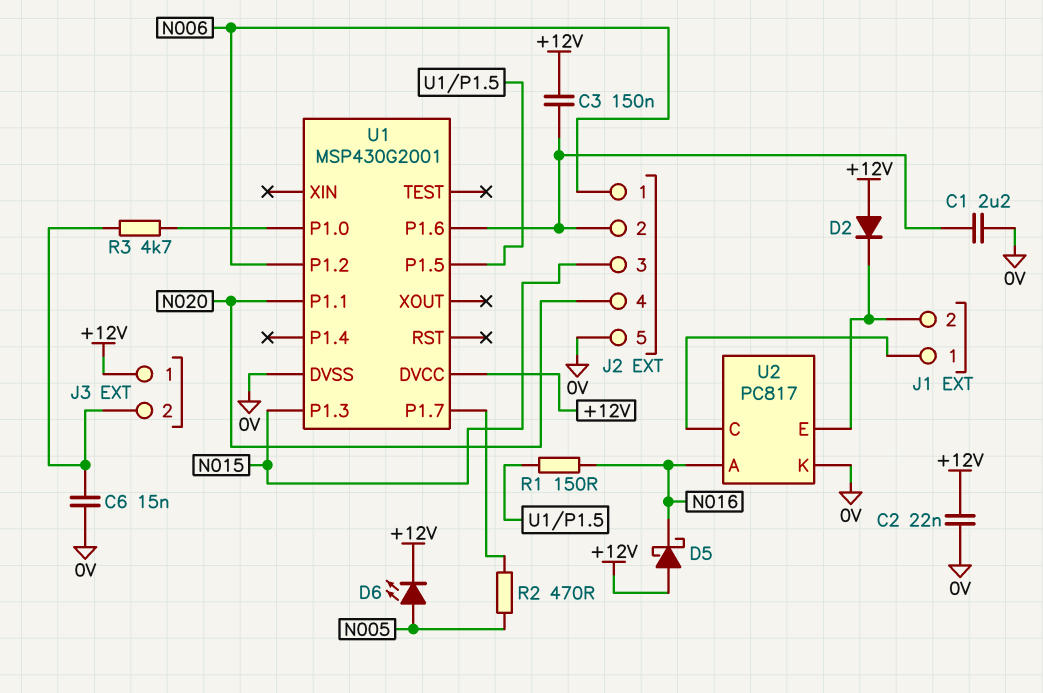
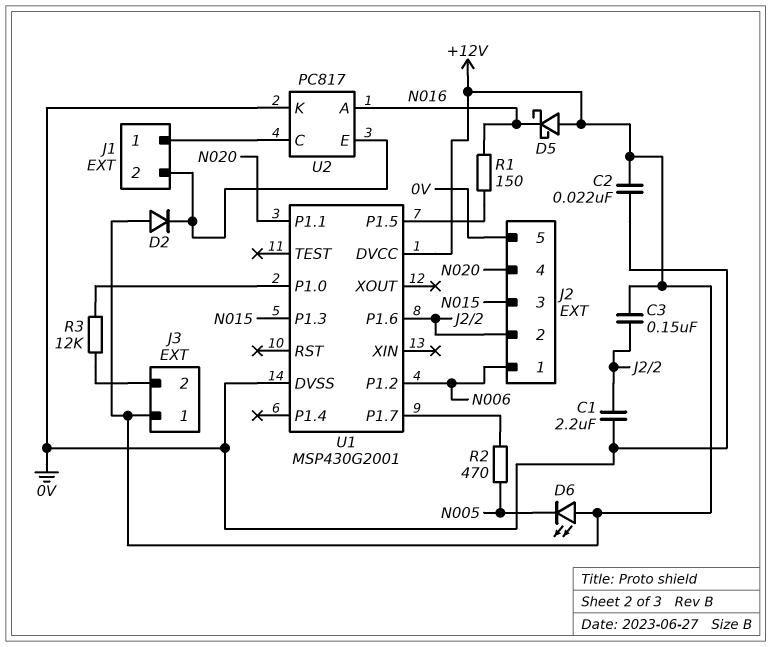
C6: 15nF (0V, J3/2) -> none
D6: LED (A N005, K +12V) -> LED (A +12V, K N005)
R3: 4.7k (J3/2, U1/P1.0) -> 12k (J3/2, U1/P1.0)

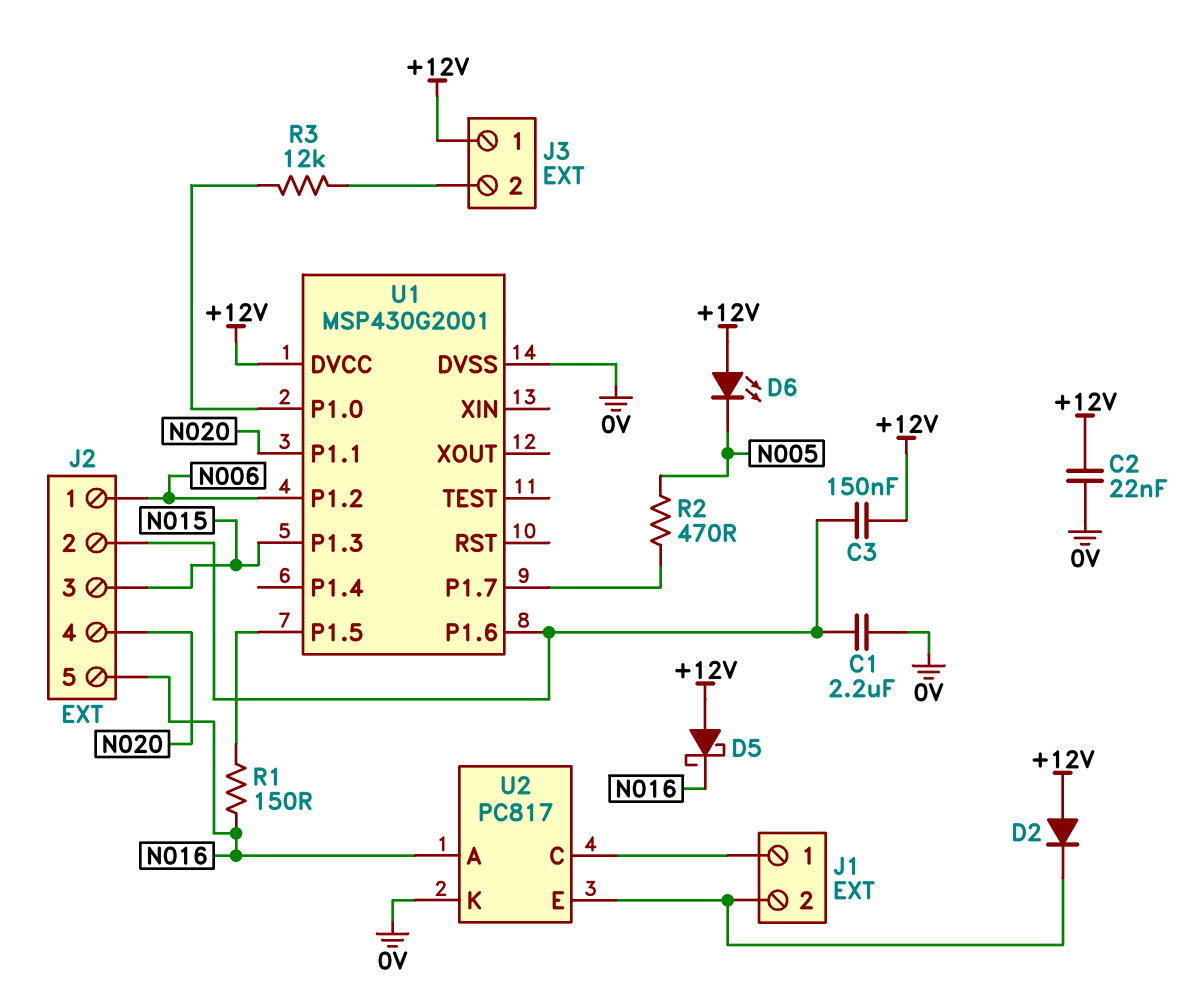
J2 pin 5: 0V -> N016

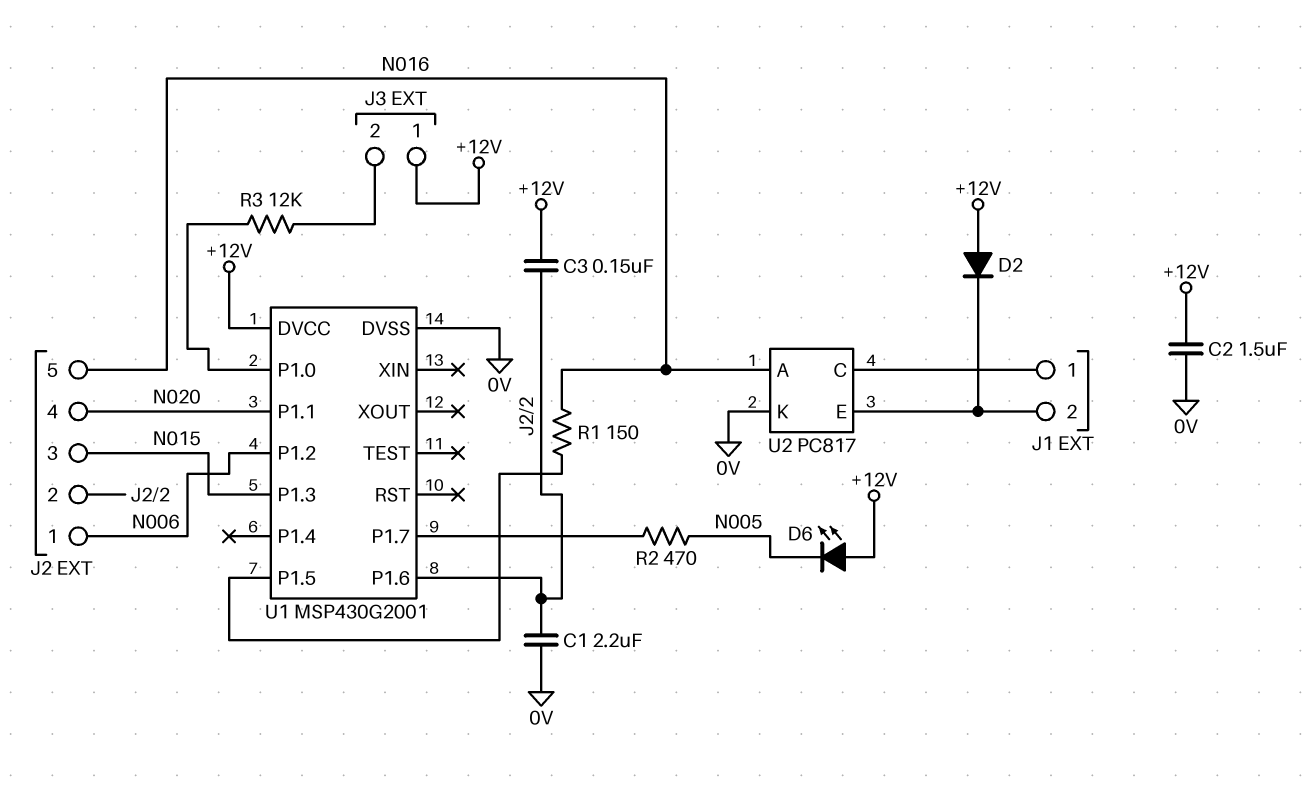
C2: 22nF (+12V, 0V) -> 1.5uF (+12V, 0V)
D5: schottky (A +12V, K N016) -> none

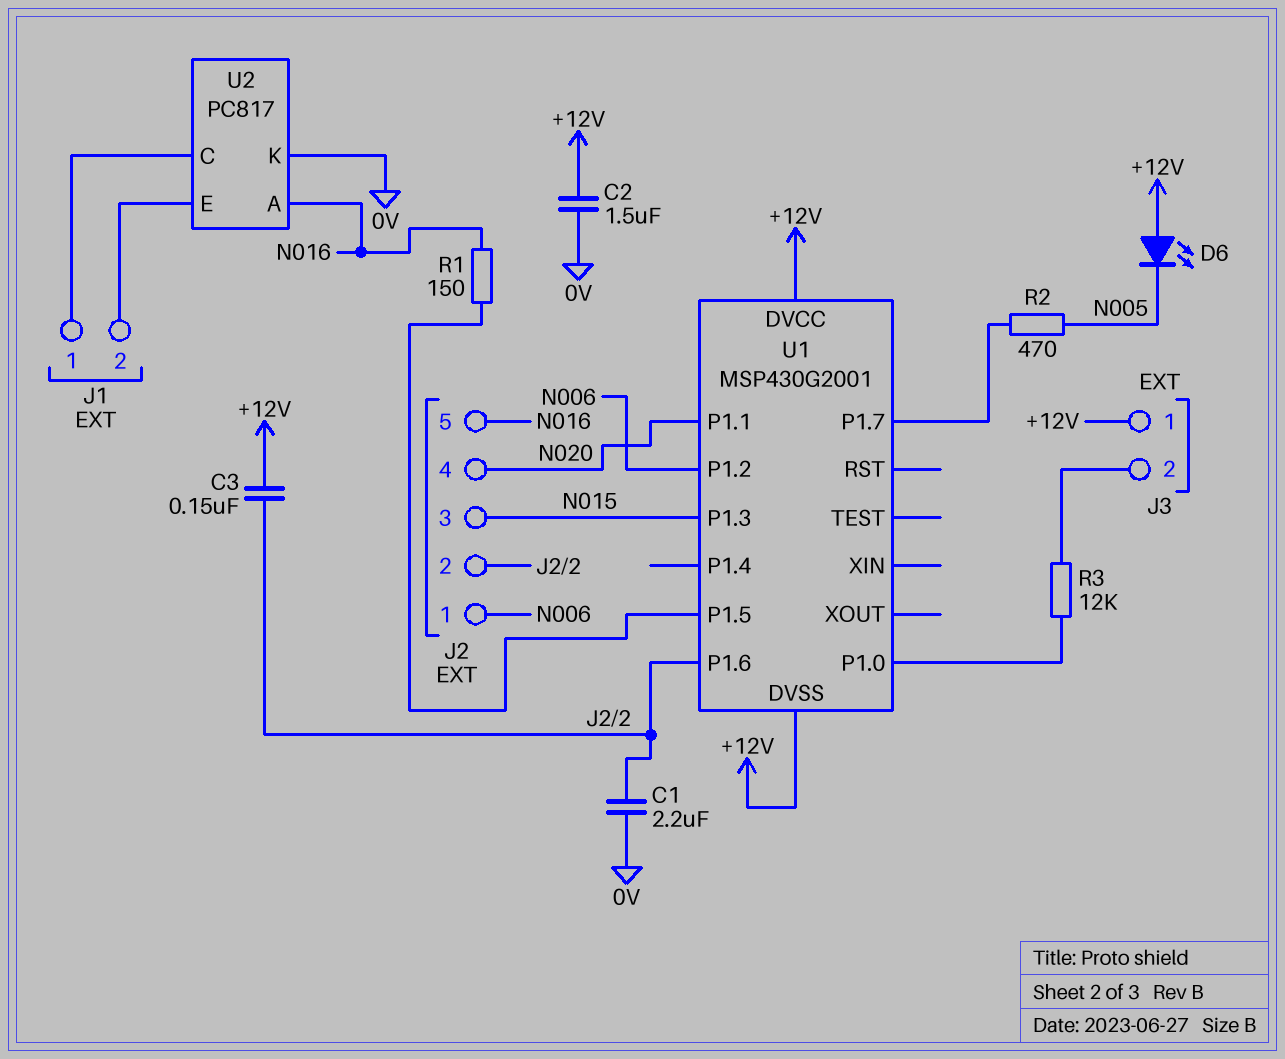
D2: diode (A +12V, K J1/2) -> none
U1 pin DVSS: 0V -> +12V

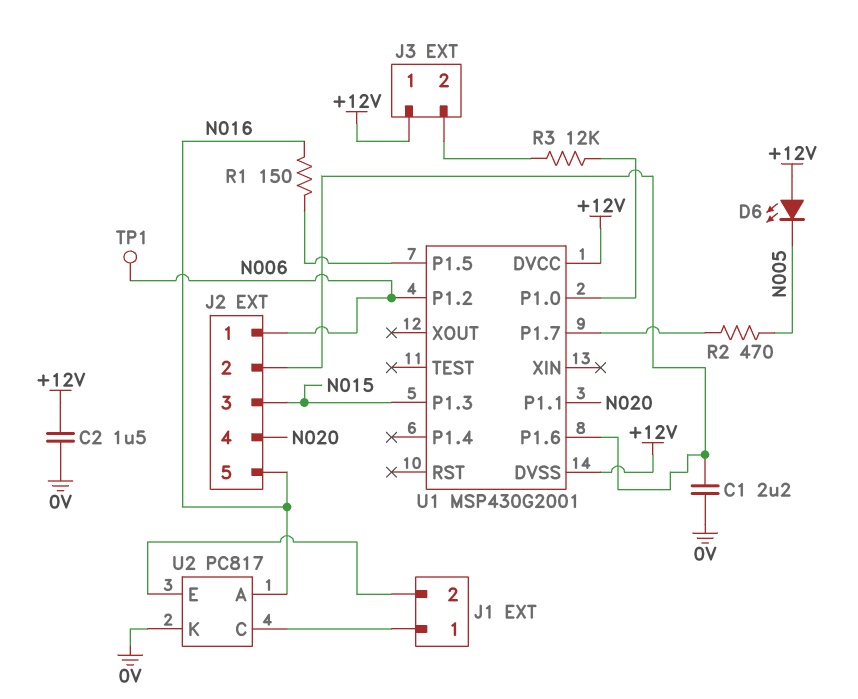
C3: 150nF (+12V, J2/2) -> none
TP1: none -> test point (N006)

